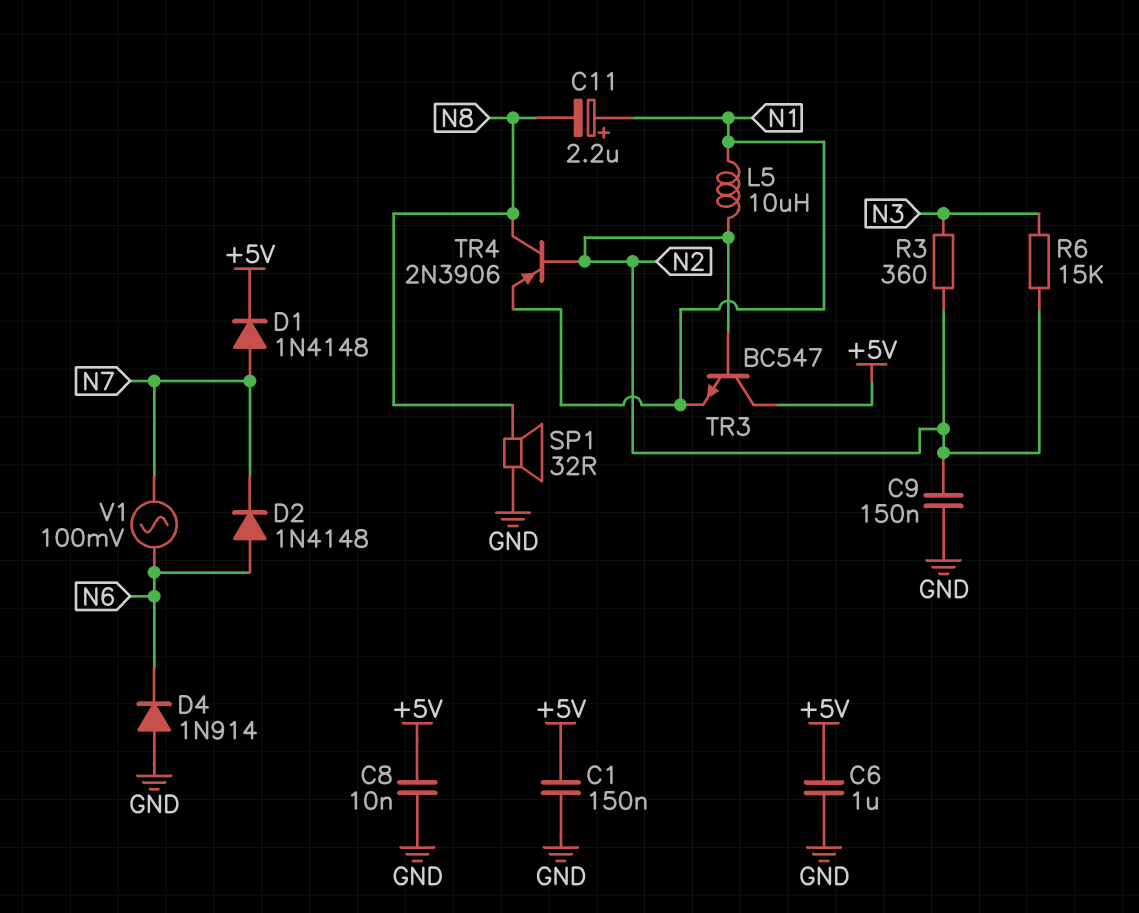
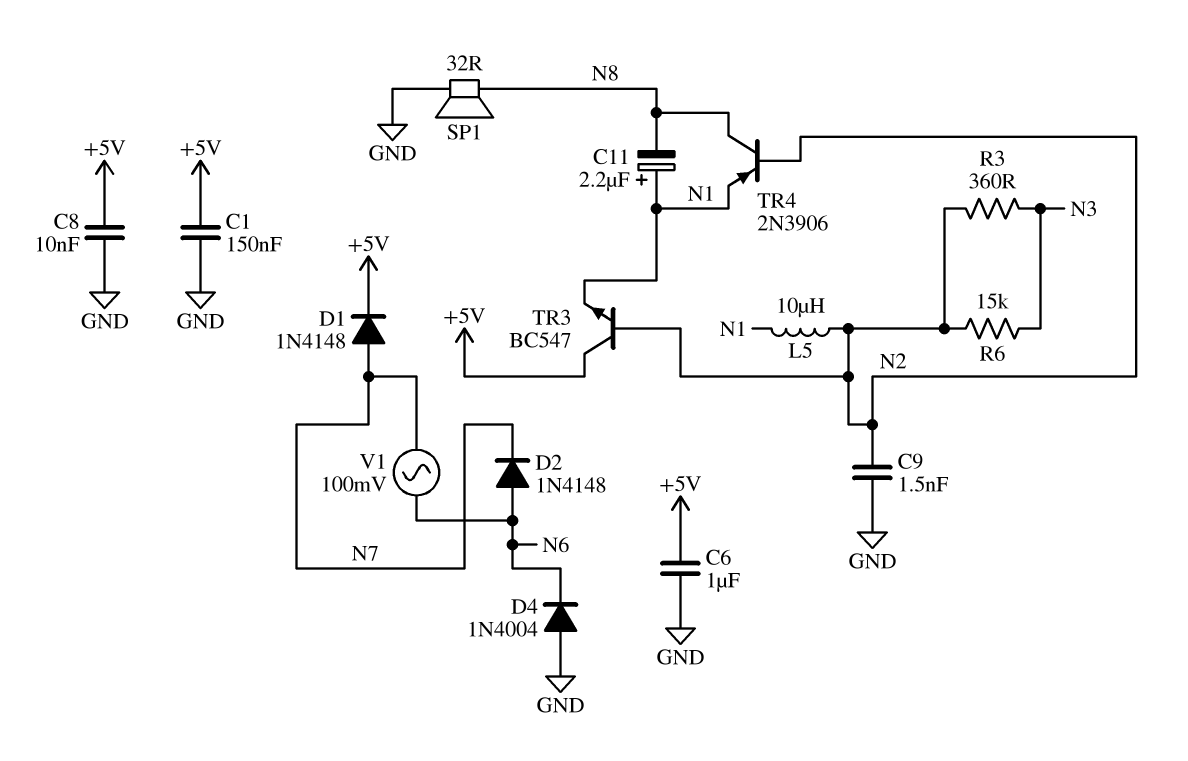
C9: 150nF (GND, N2) -> 1.5nF (GND, N2)
D4: diode 1N914 (A GND, K N6) -> diode 1N4004 (A GND, K N6)

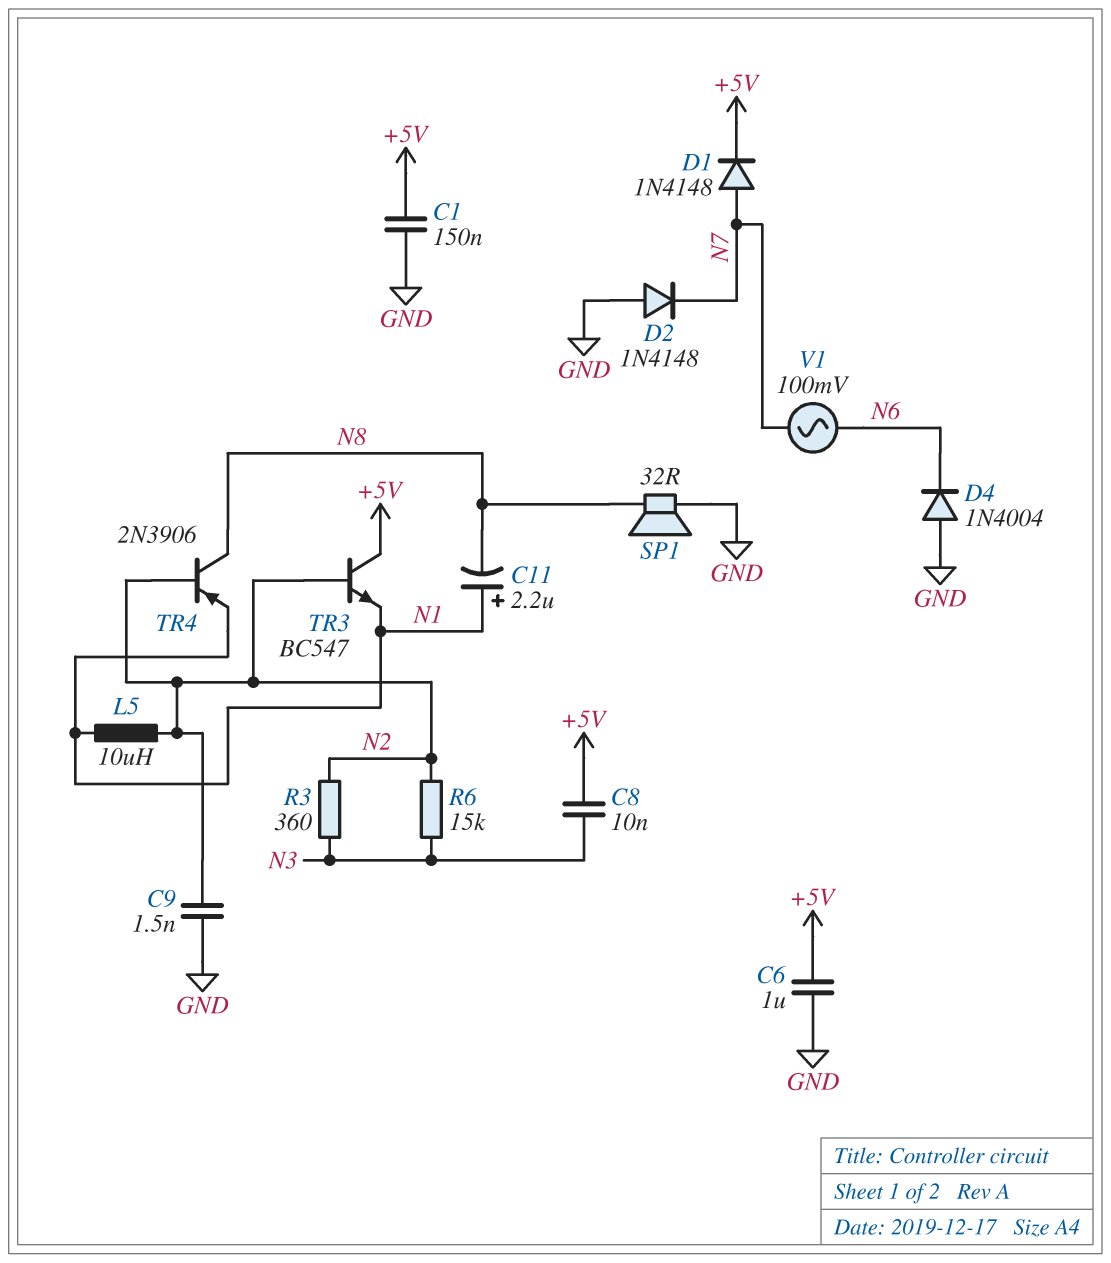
C8: 10nF (+5V, GND) -> 10nF (+5V, N3)
D2: diode 1N4148 (A N6, K N7) -> diode 1N4148 (A GND, K N7)

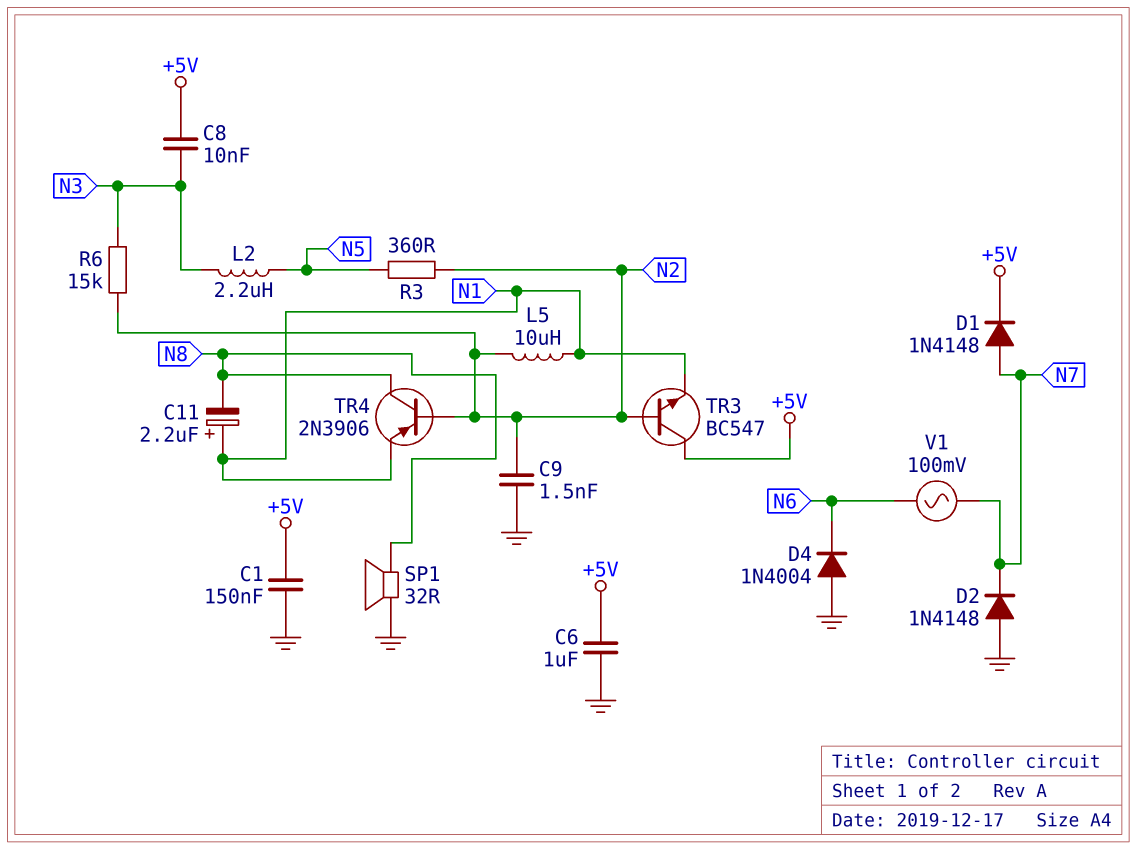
L2: none -> 2.2uH (N3, N5)
R3: 360 (N2, N3) -> 360 (N2, N5)

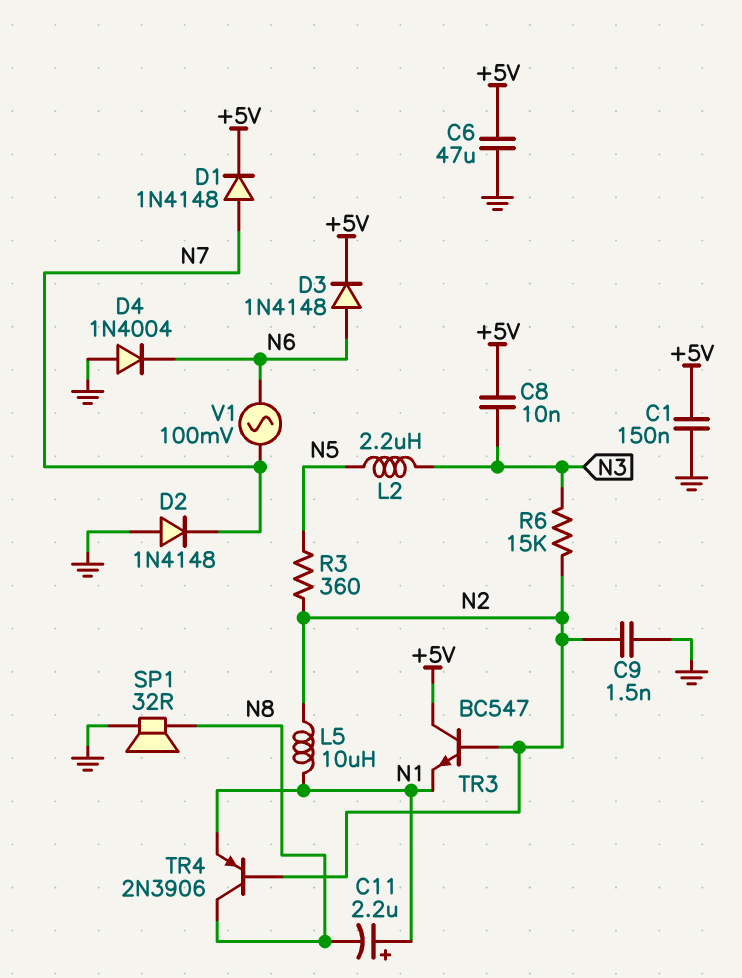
C6: 1uF (+5V, GND) -> 47uF (+5V, GND)
D3: none -> diode 1N4148 (A N6, K +5V)

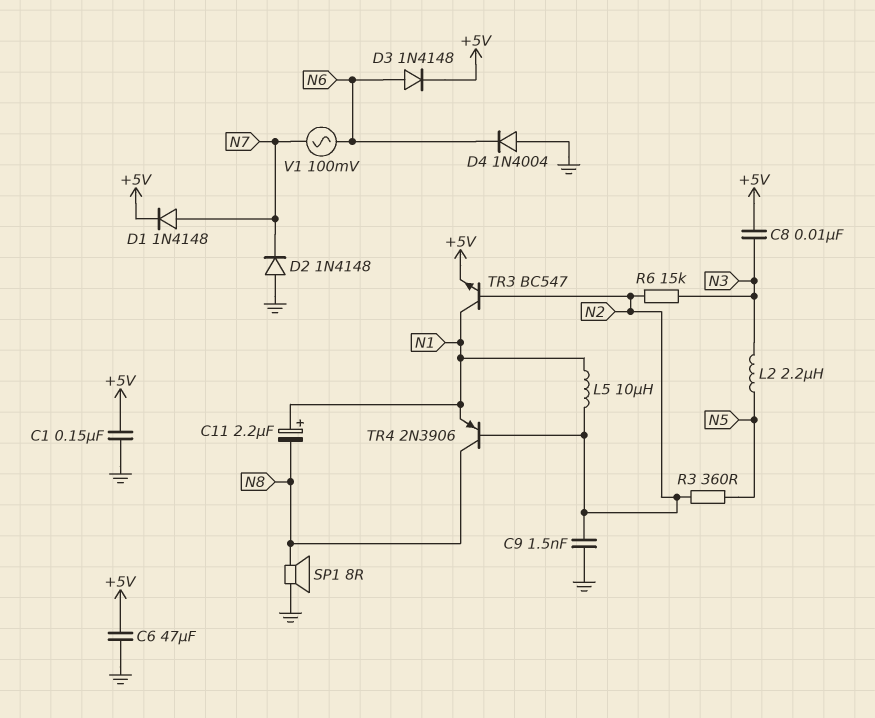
SP1: speaker 32R (GND, N8) -> speaker 8R (GND, N8)
TR3: NPN BC547 (B N2, C +5V, E N1) -> NPN BC547 (B N2, C N1, E +5V)

